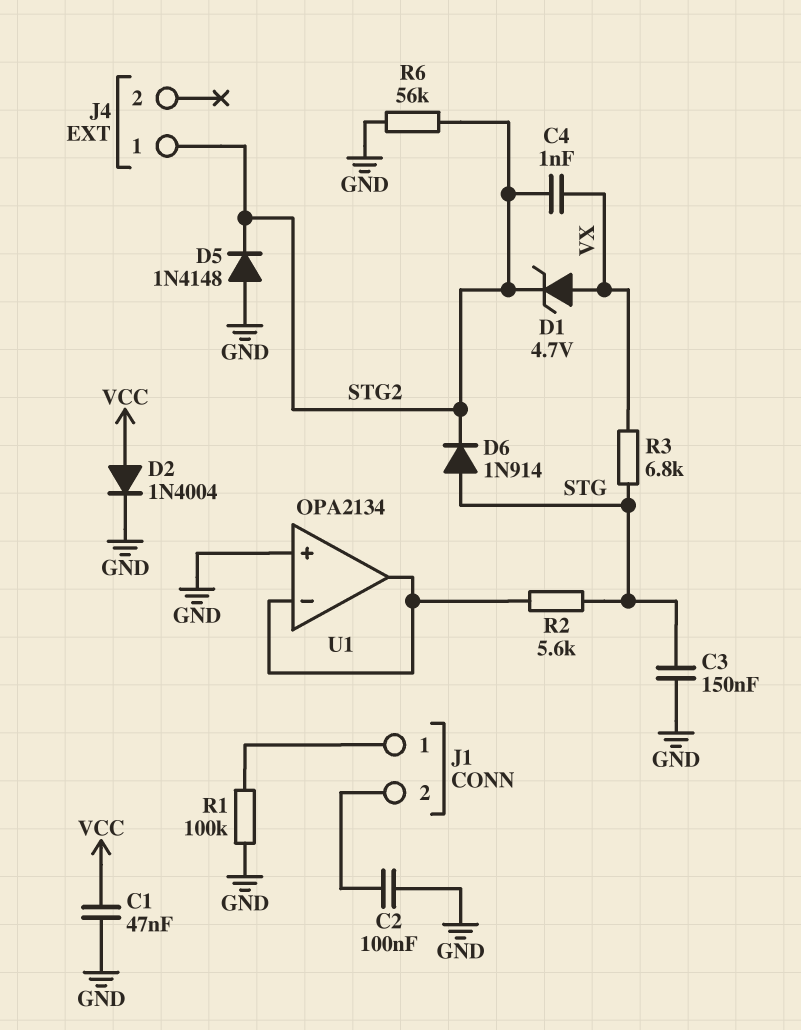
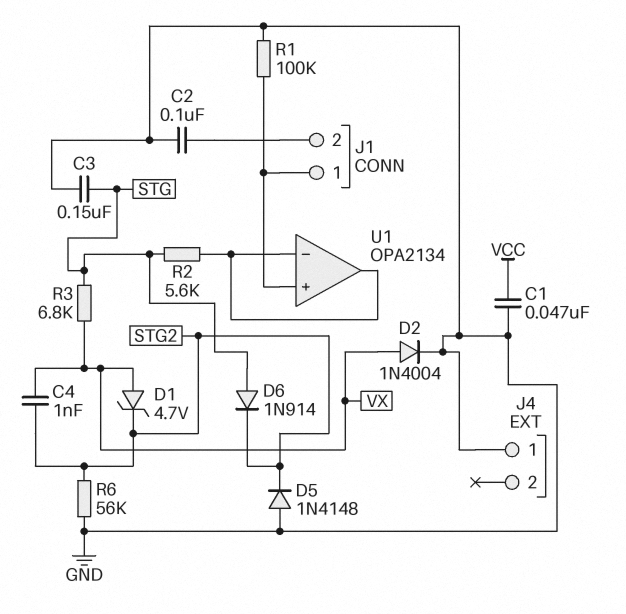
D2: diode 1N4004 (A VCC, K GND) -> diode 1N4004 (A VX, K GND)
J4 pin 1: STG2 -> GND
U1 pin in+: GND -> J1/1

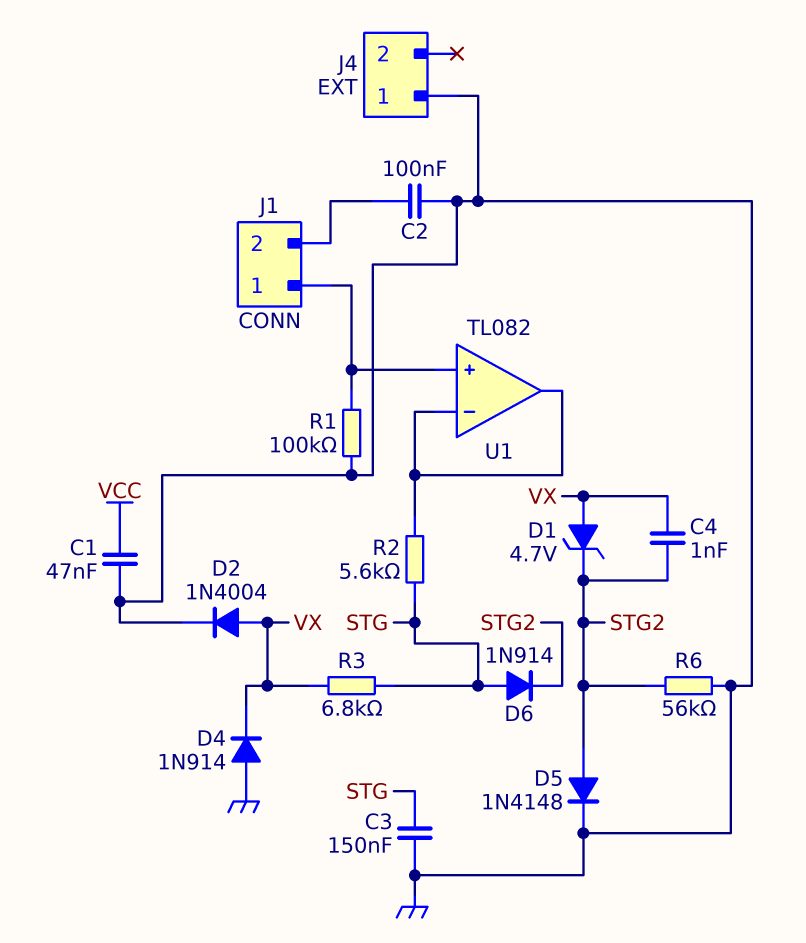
D4: none -> diode 1N914 (A GND, K VX)
D5: diode 1N4148 (A GND, K STG2) -> diode 1N4148 (A STG2, K GND)
U1: OPA2134 -> TL082

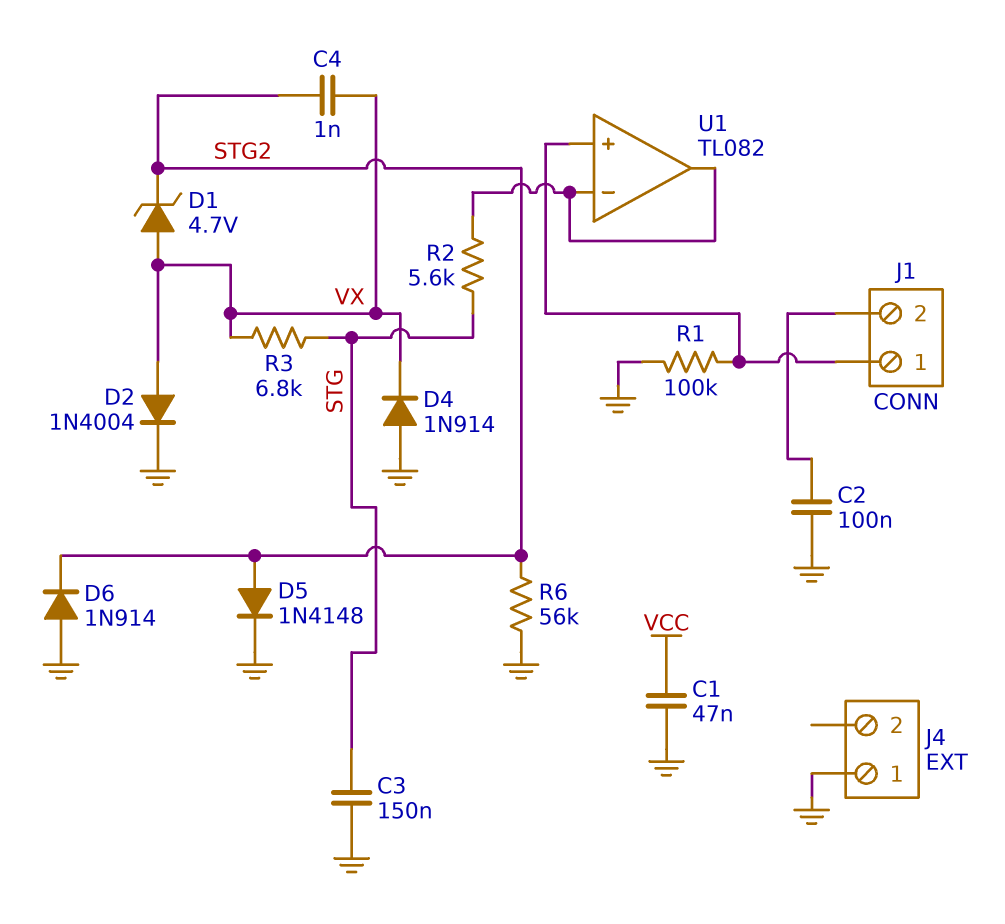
D6: diode 1N914 (A STG, K STG2) -> diode 1N914 (A GND, K STG2)

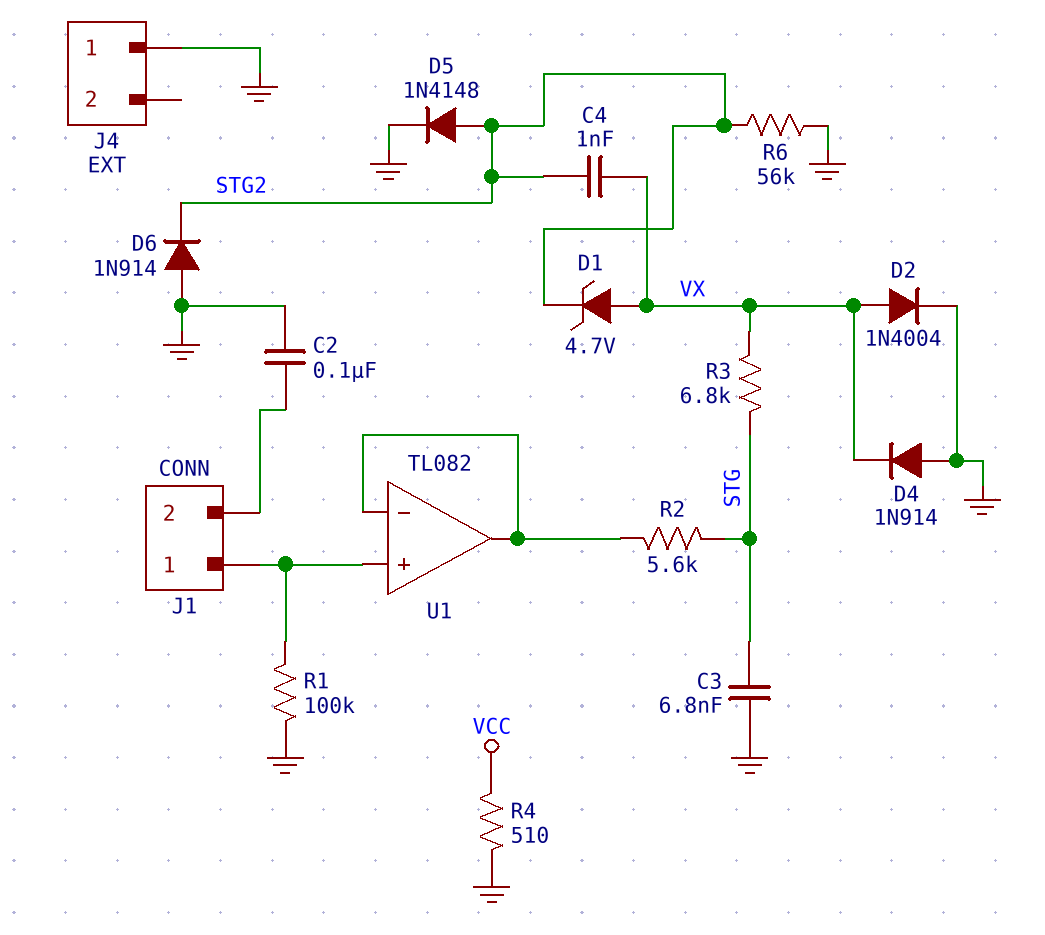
C1: 47nF (GND, VCC) -> none
C3: 150nF (GND, STG) -> 6.8nF (GND, STG)
R4: none -> 510 (GND, VCC)

